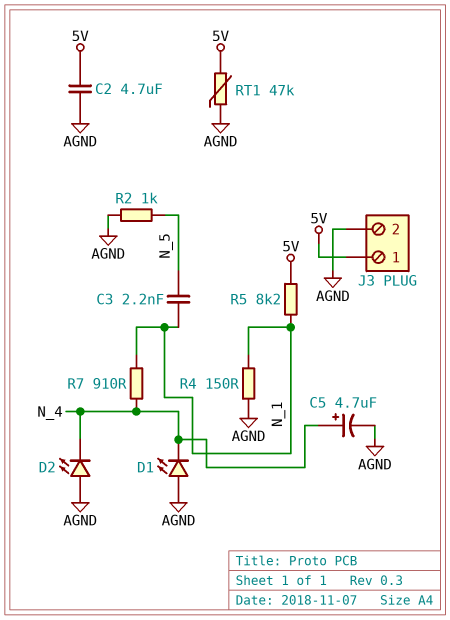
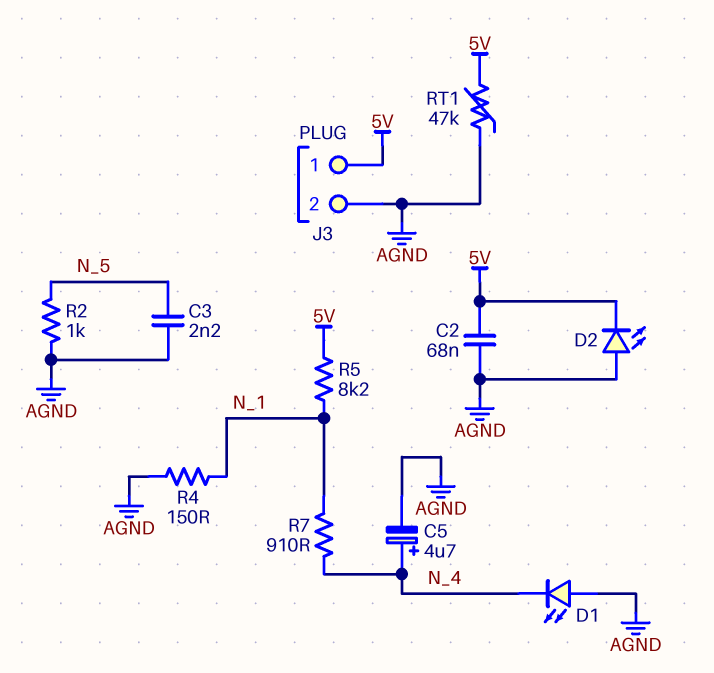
C2: 4.7uF (5V, AGND) -> 68nF (5V, AGND)
C3: 2.2nF (N_1, N_5) -> 2.2nF (AGND, N_5)
D2: LED (A AGND, K N_4) -> LED (A AGND, K 5V)

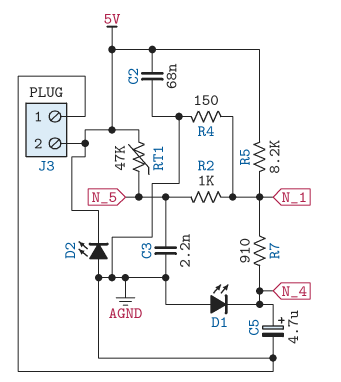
J3 pin 1: 5V -> AGND
J3 pin 2: AGND -> 5V
R2: 1k (AGND, N_5) -> 1k (N_1, N_5)
RT1: 47k (5V, AGND) -> 47k (5V, N_5)

